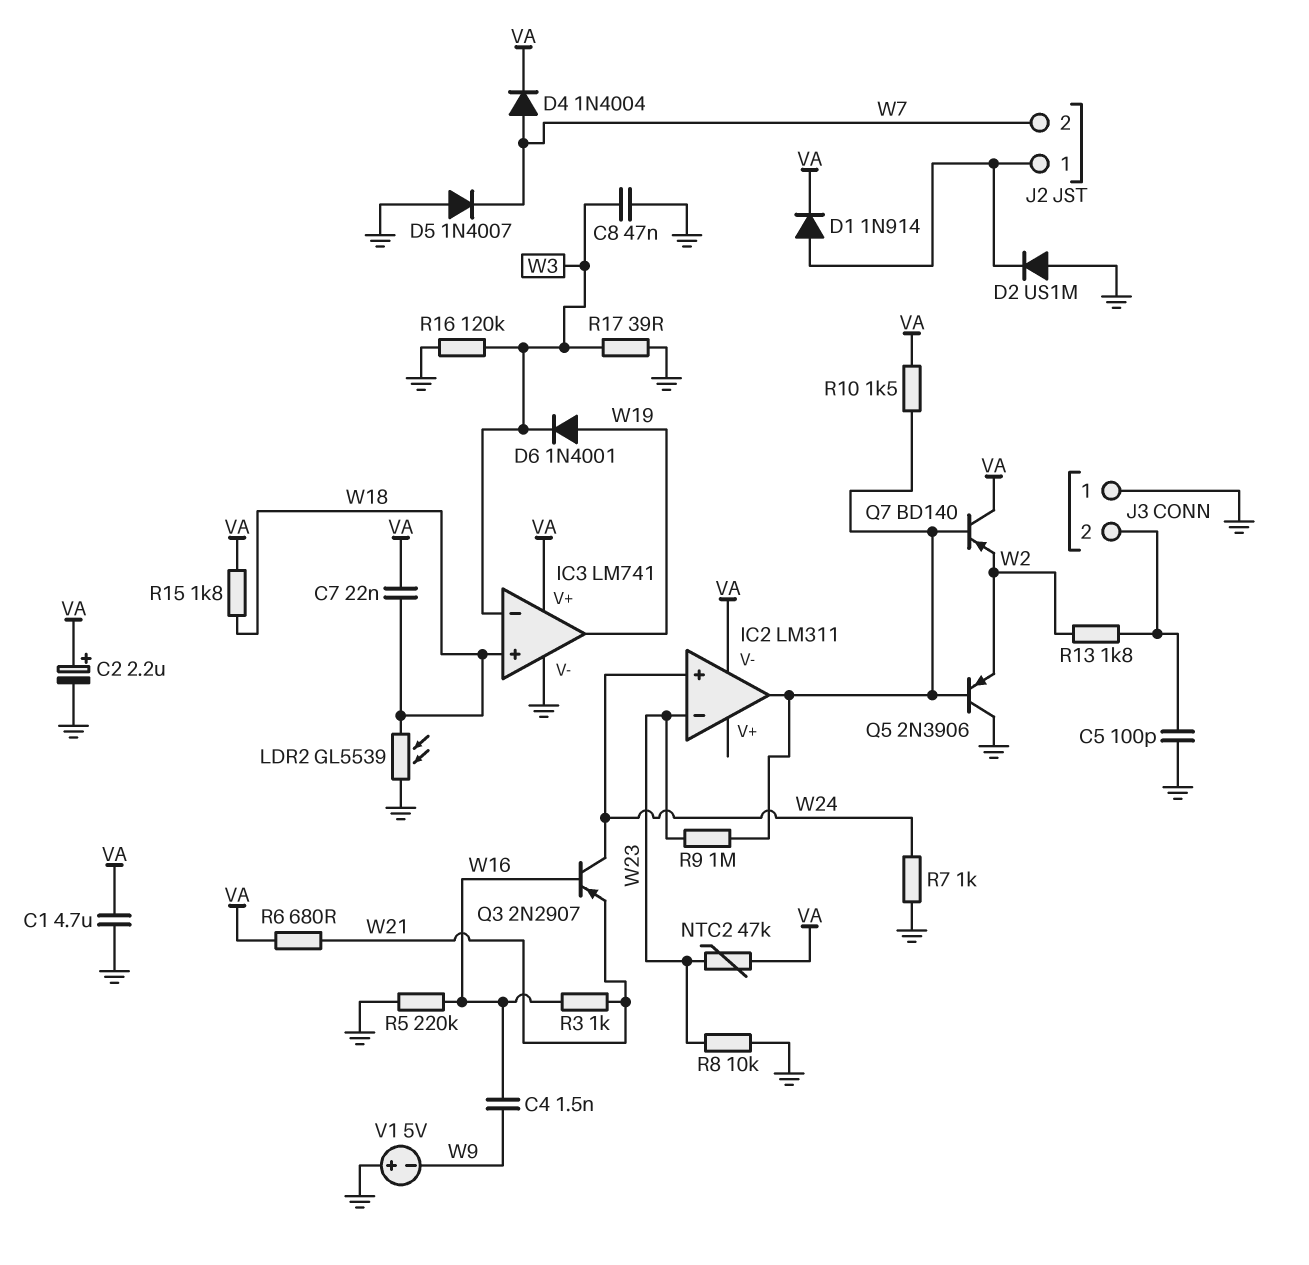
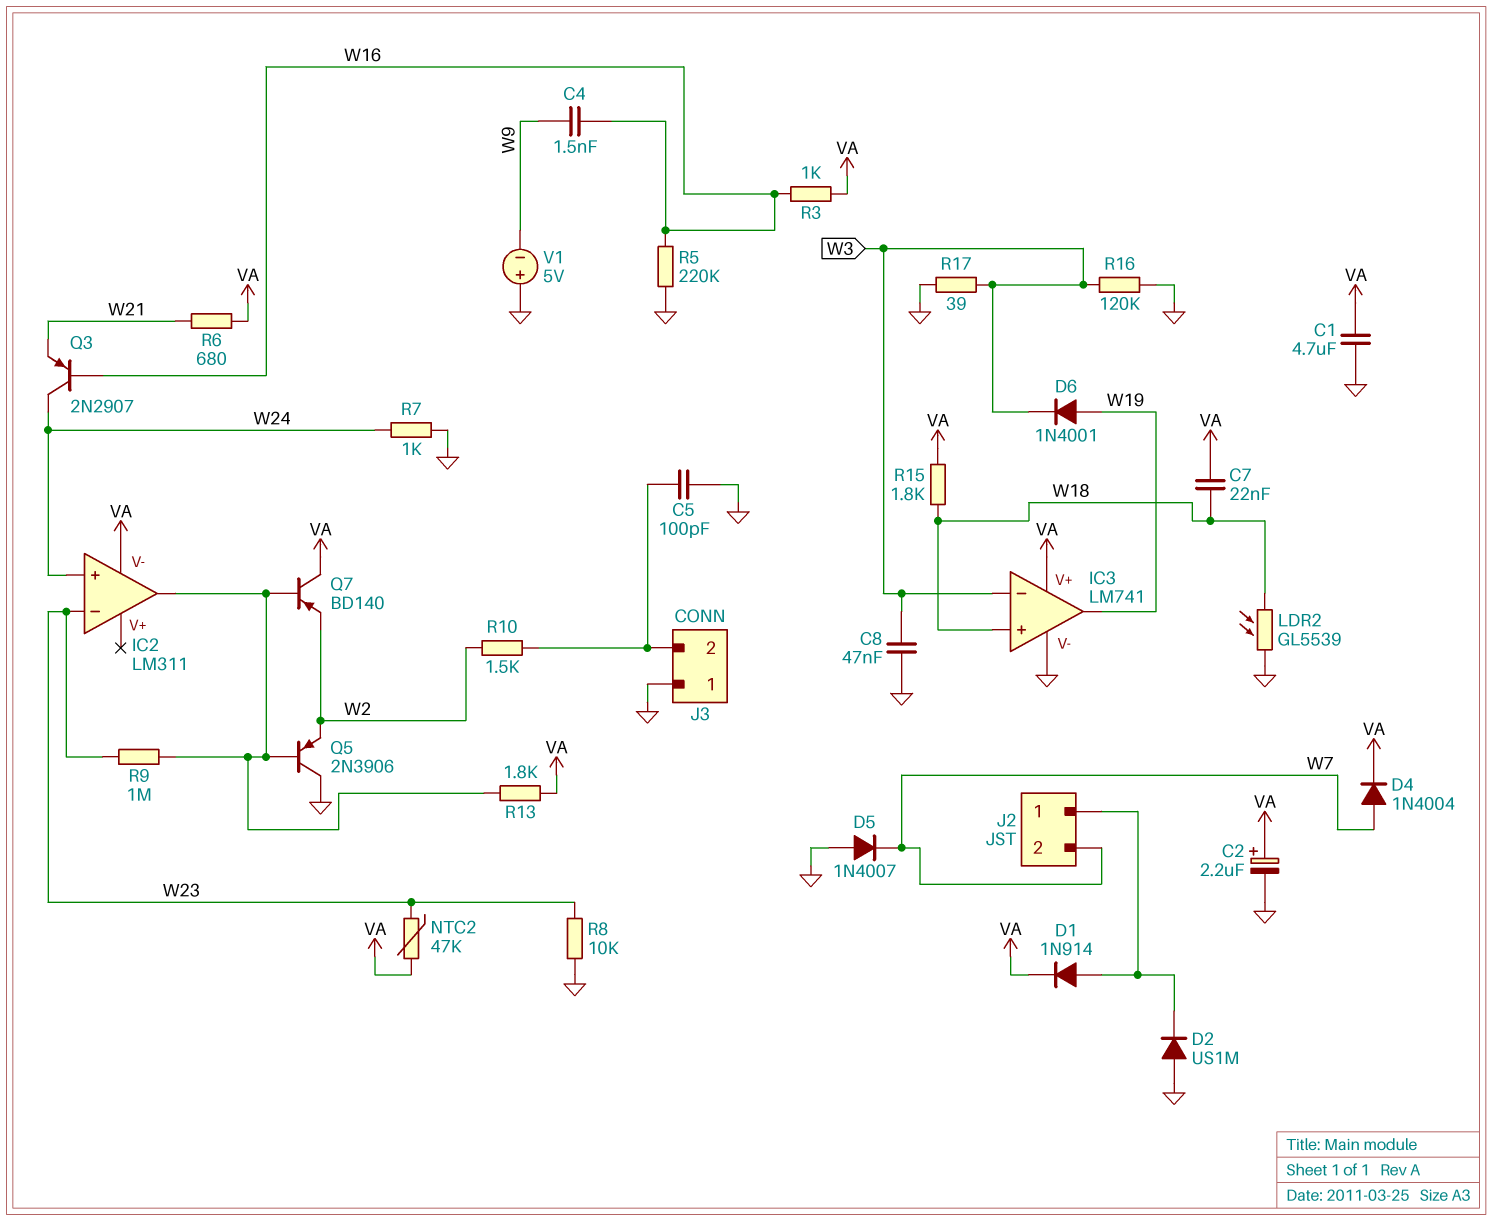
R3: 1k (W16, W21) -> 1k (VA, W16)
R10: 1.5k (IC2/out, VA) -> 1.5k (J3/2, W2)
R13: 1.8k (J3/2, W2) -> 1.8k (IC2/out, VA)

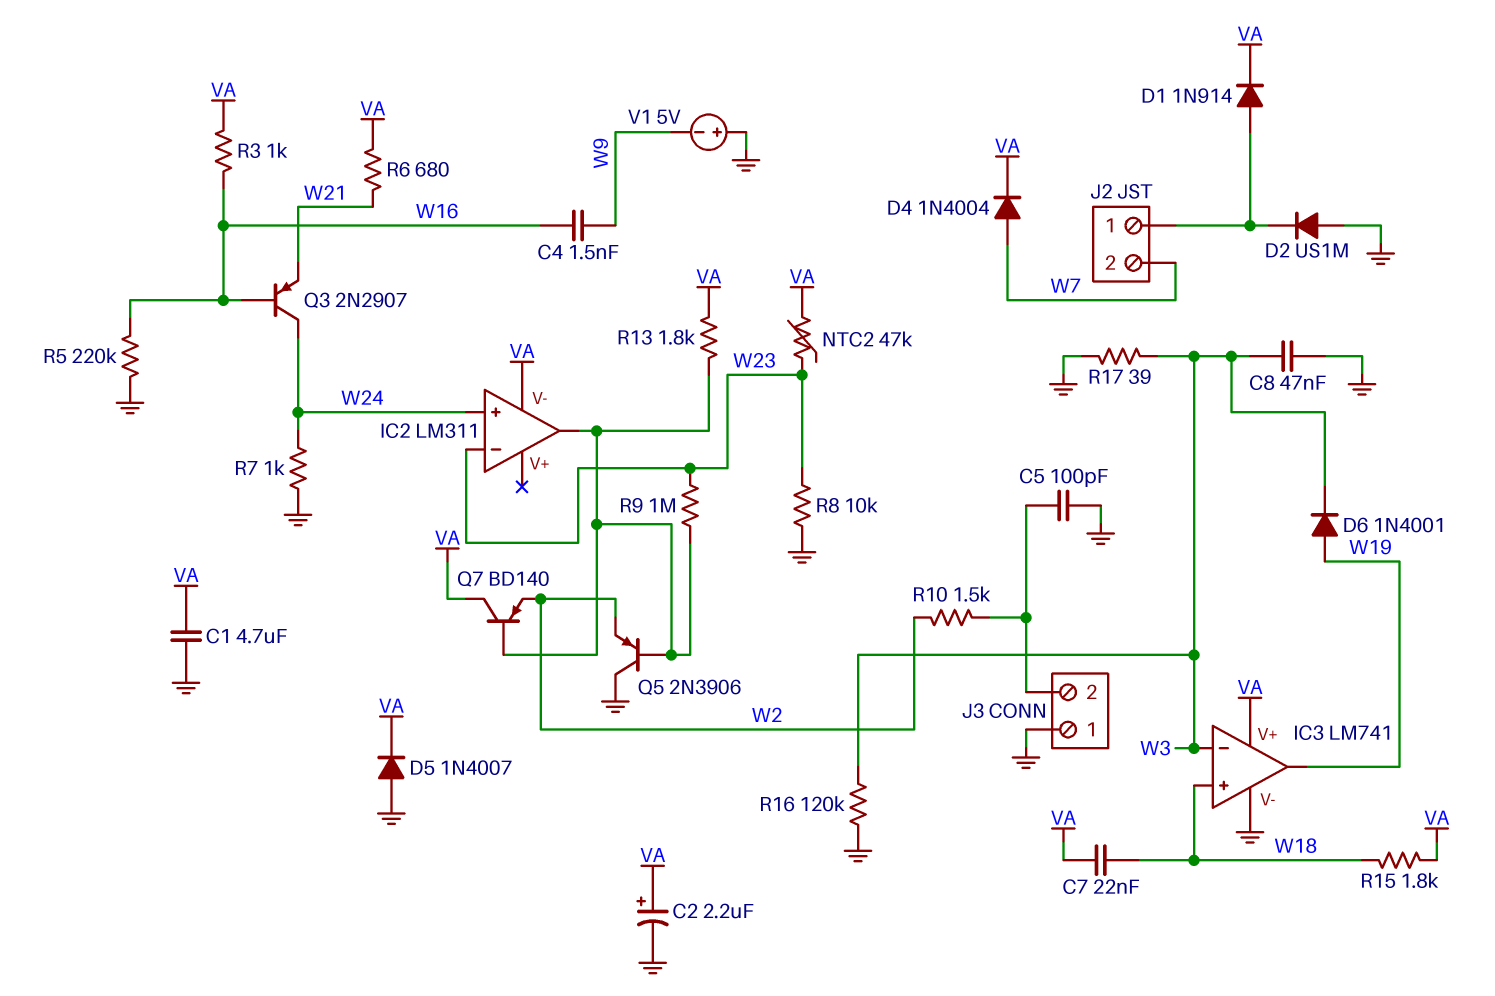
D5: diode 1N4007 (A GND, K W7) -> diode 1N4007 (A GND, K VA)
LDR2: GL5539 (GND, W18) -> none

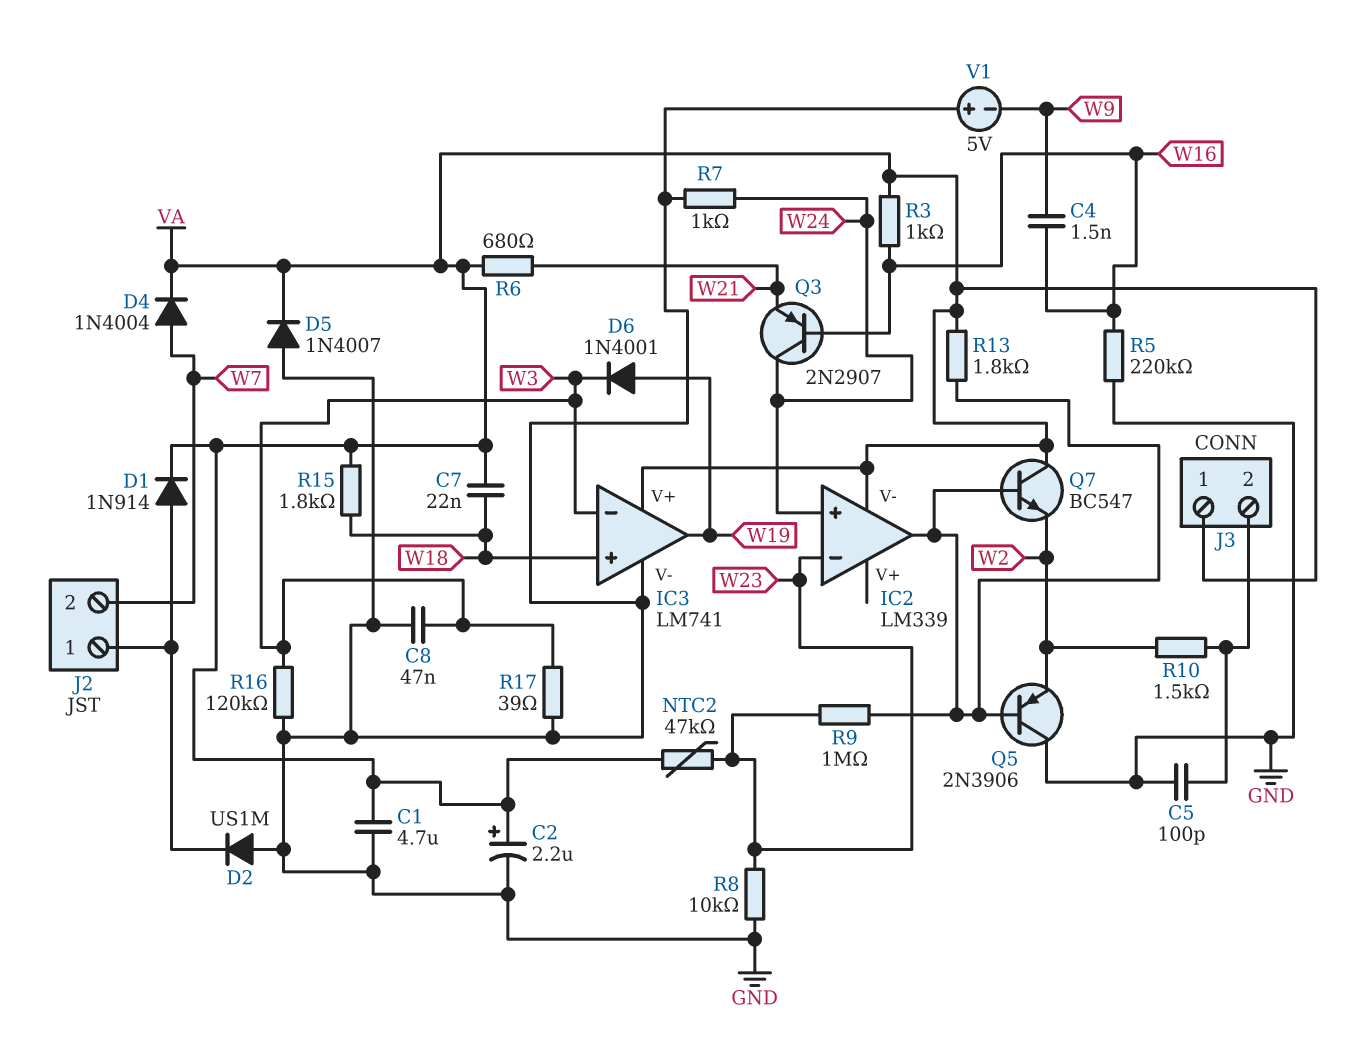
IC2: LM311 -> LM339
J3 pin 1: GND -> VA
Q7: PNP BD140 (B IC2/out, C VA, E W2) -> NPN BC547 (B IC2/out, C VA, E W2)

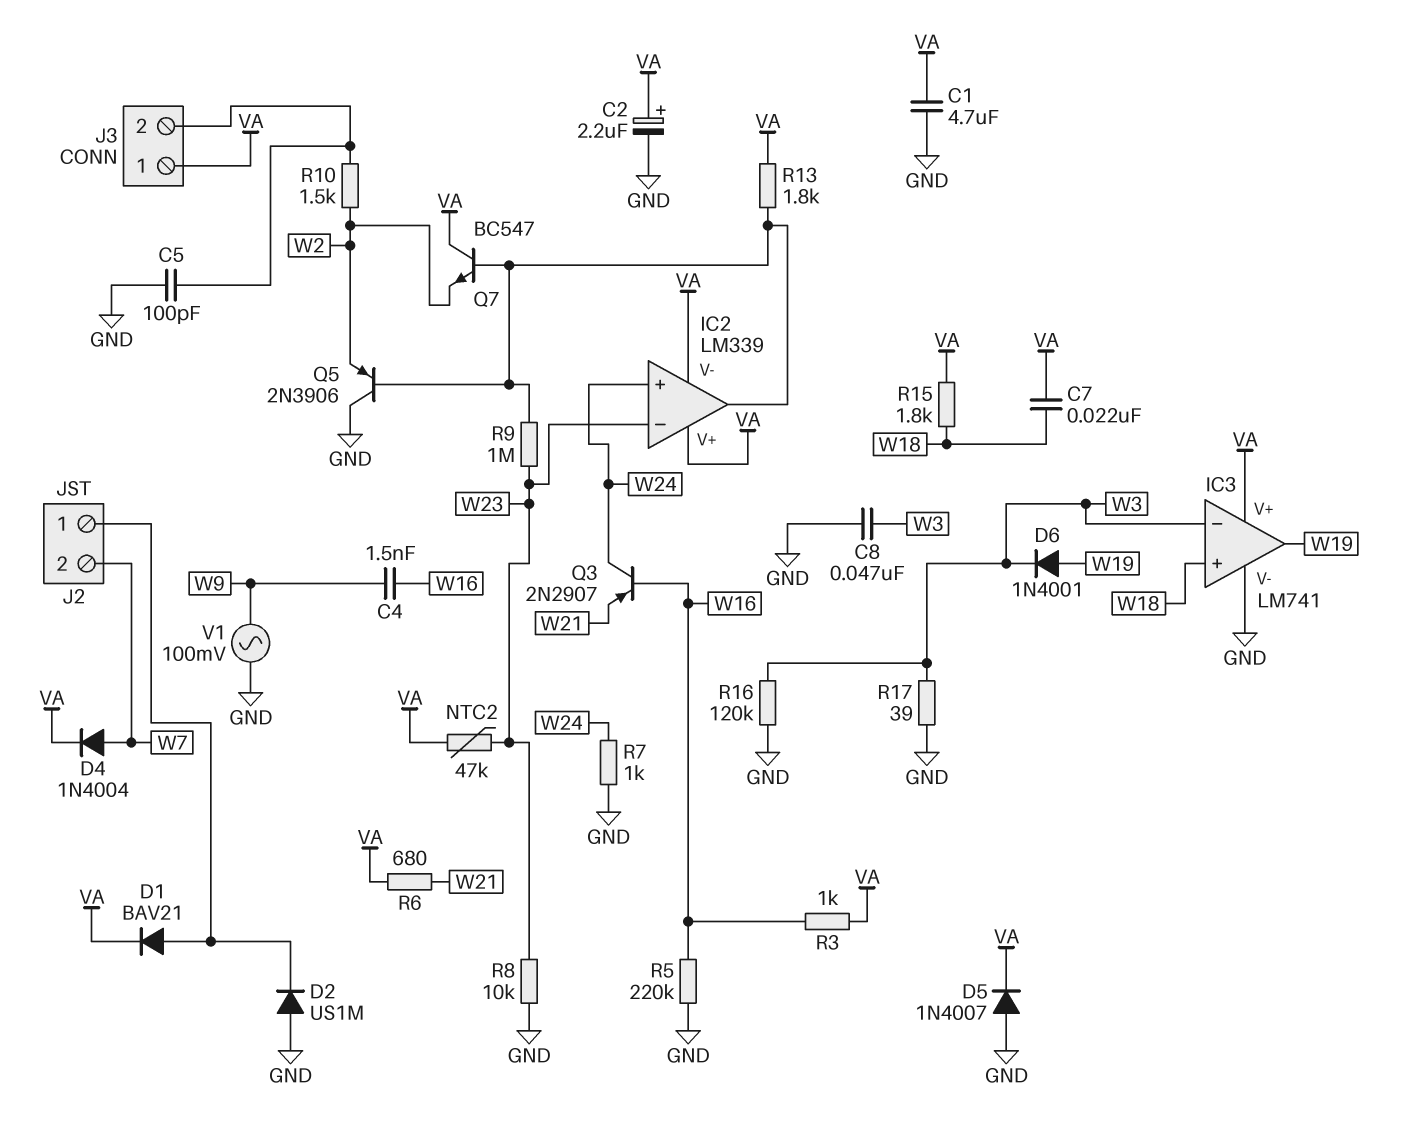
D1: diode 1N914 (A J2/1, K VA) -> diode BAV21 (A J2/1, K VA)
IC2 pin V+: none -> VA
V1: 5V (plus GND, minus W9) -> AC 100mV (GND, W9)

